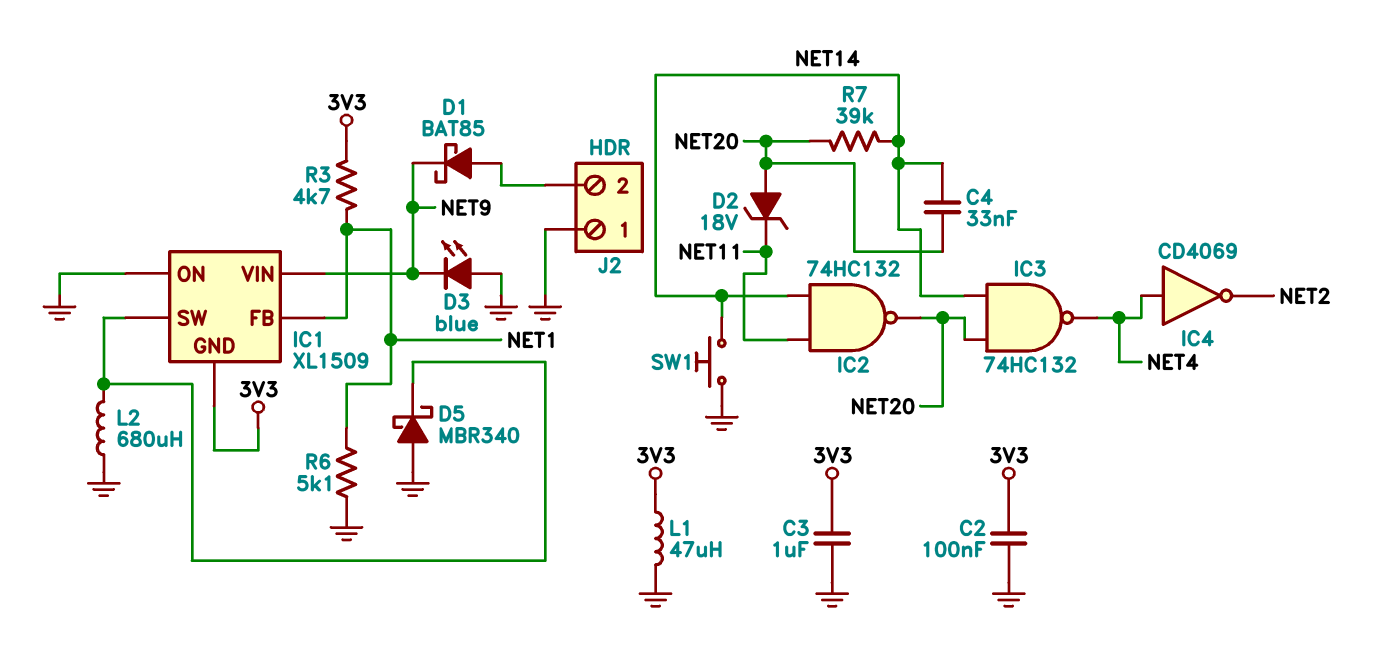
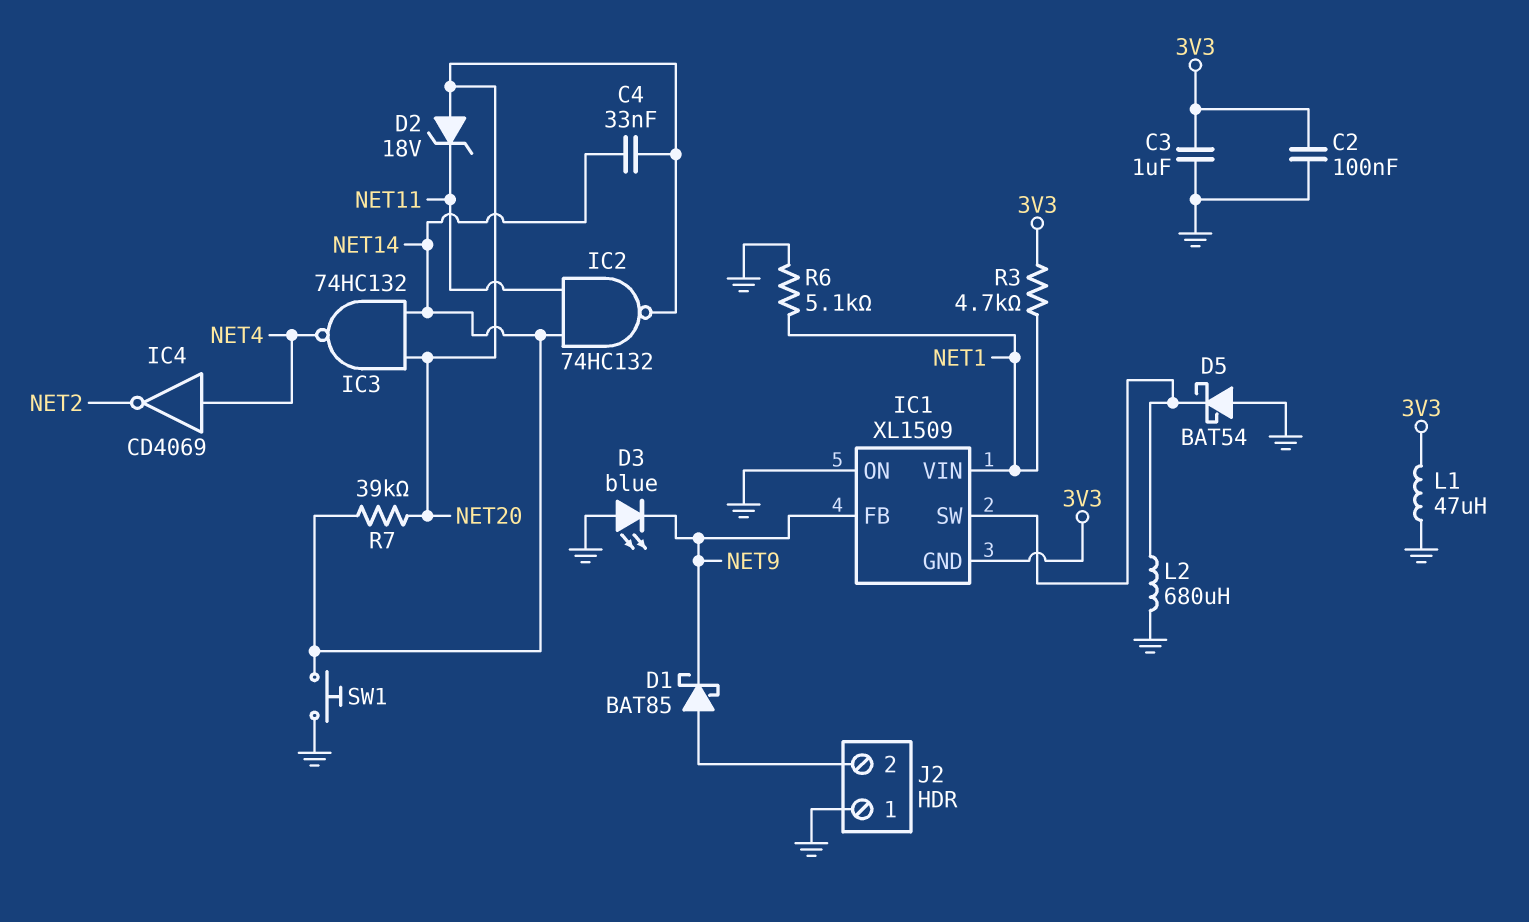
D5: schottky MBR340 (A GND, K IC1/SW) -> schottky BAT54 (A GND, K IC1/SW)
IC1 pin FB: NET1 -> NET9
IC1 pin VIN: NET9 -> NET1

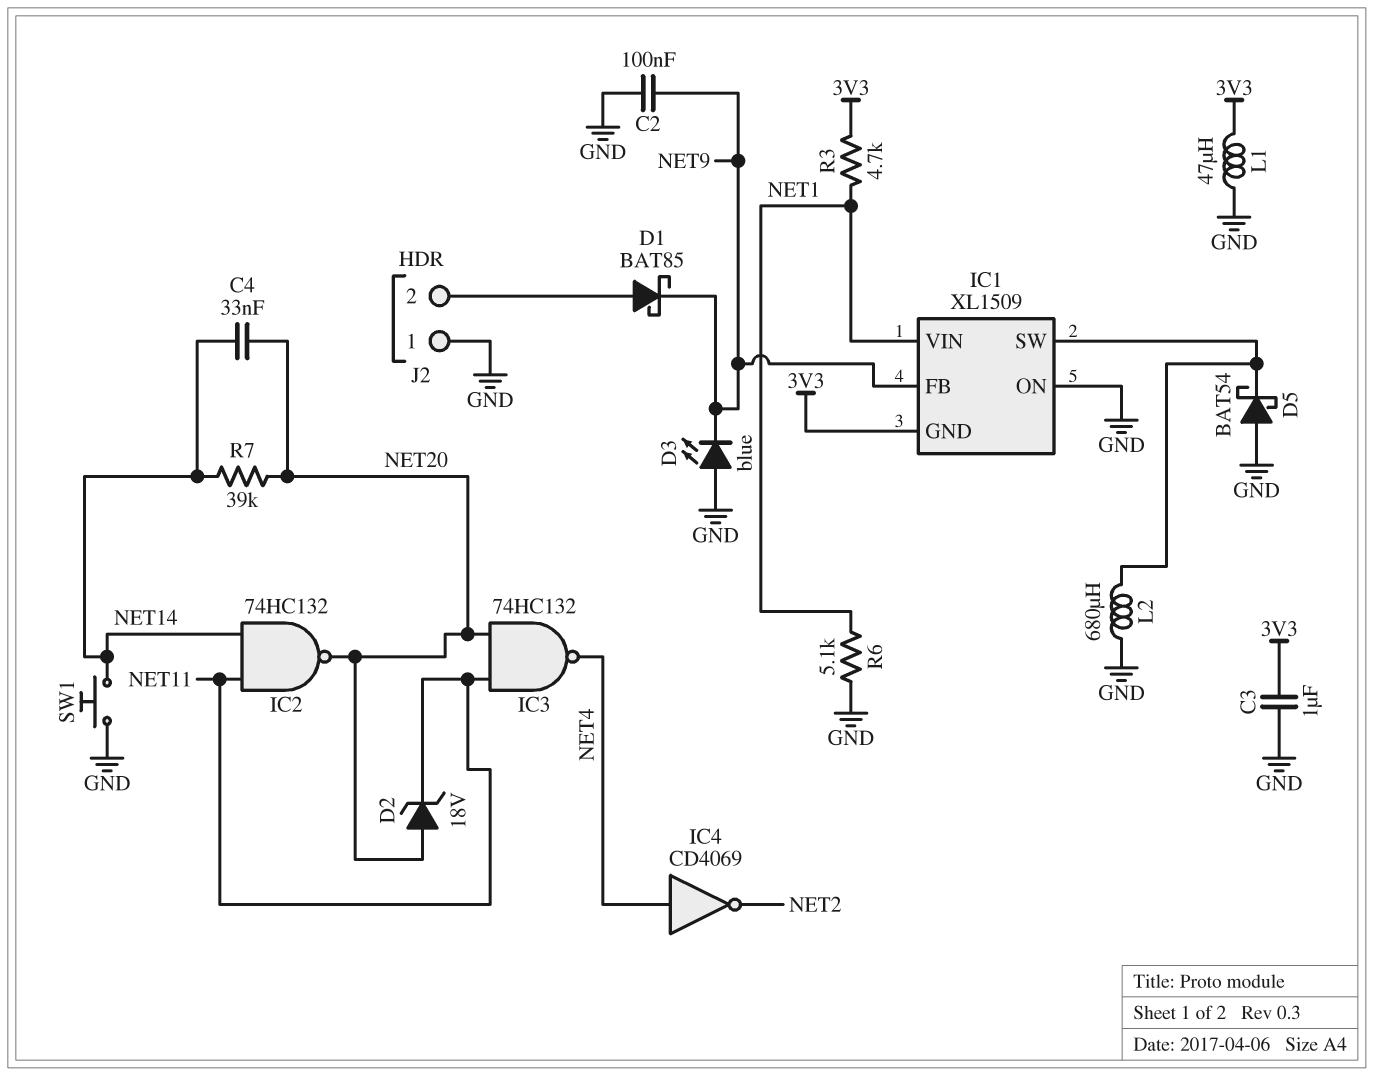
C2: 100nF (3V3, GND) -> 100nF (GND, NET9)
IC3: NAND 74HC132 (in NET14, in NET20, out NET4) -> NAND 74HC132 (in NET11, in NET20, out NET4)

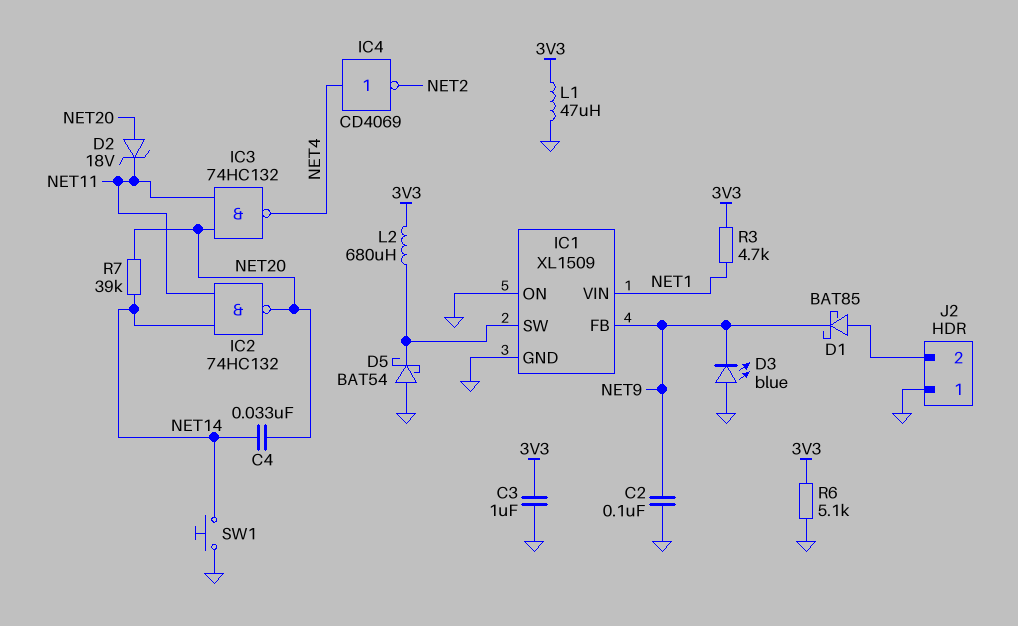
IC1 pin GND: 3V3 -> GND
L2: 680uH (GND, IC1/SW) -> 680uH (3V3, IC1/SW)
R6: 5.1k (GND, NET1) -> 5.1k (3V3, GND)

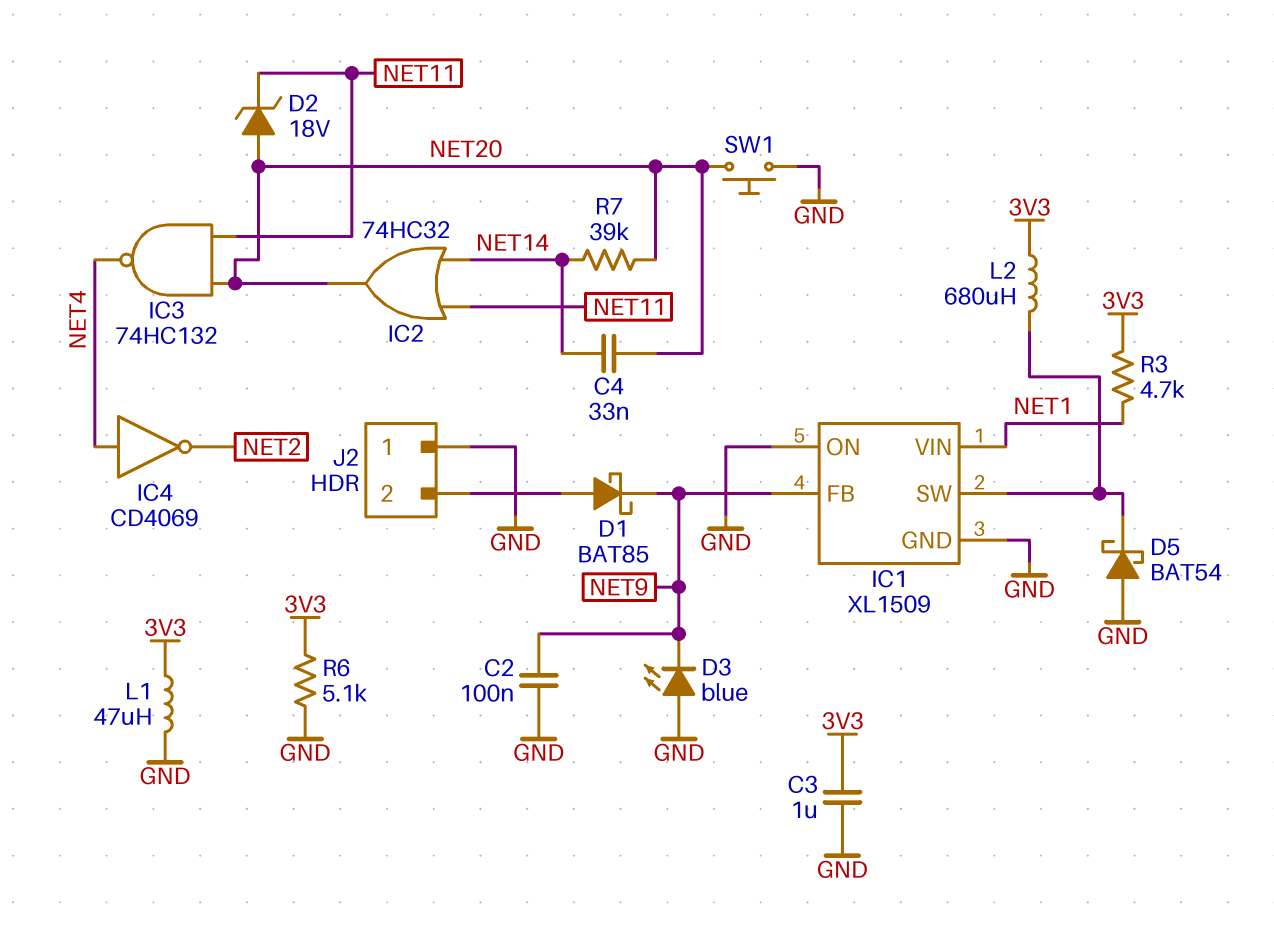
IC2: NAND 74HC132 (in NET11, in NET14, out NET20) -> OR 74HC32 (in NET11, in NET14, out NET20)
SW1: button (GND, NET14) -> button (GND, NET20)

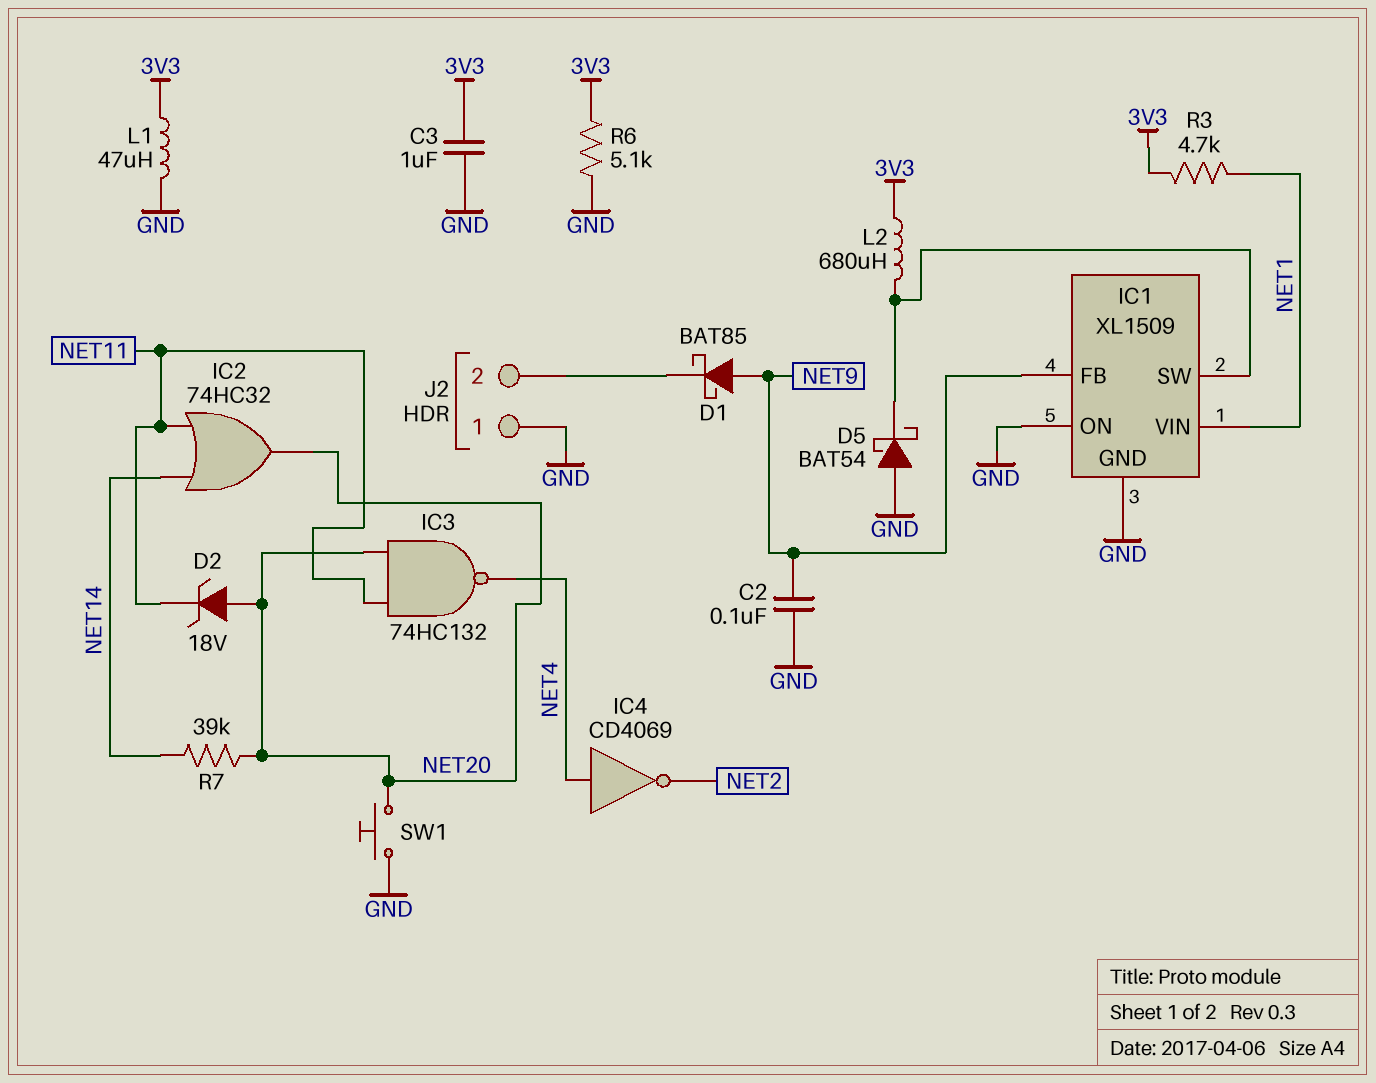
C4: 33nF (NET14, NET20) -> none
D1: schottky BAT85 (A J2/2, K NET9) -> schottky BAT85 (A NET9, K J2/2)
D3: LED blue (A GND, K NET9) -> none

